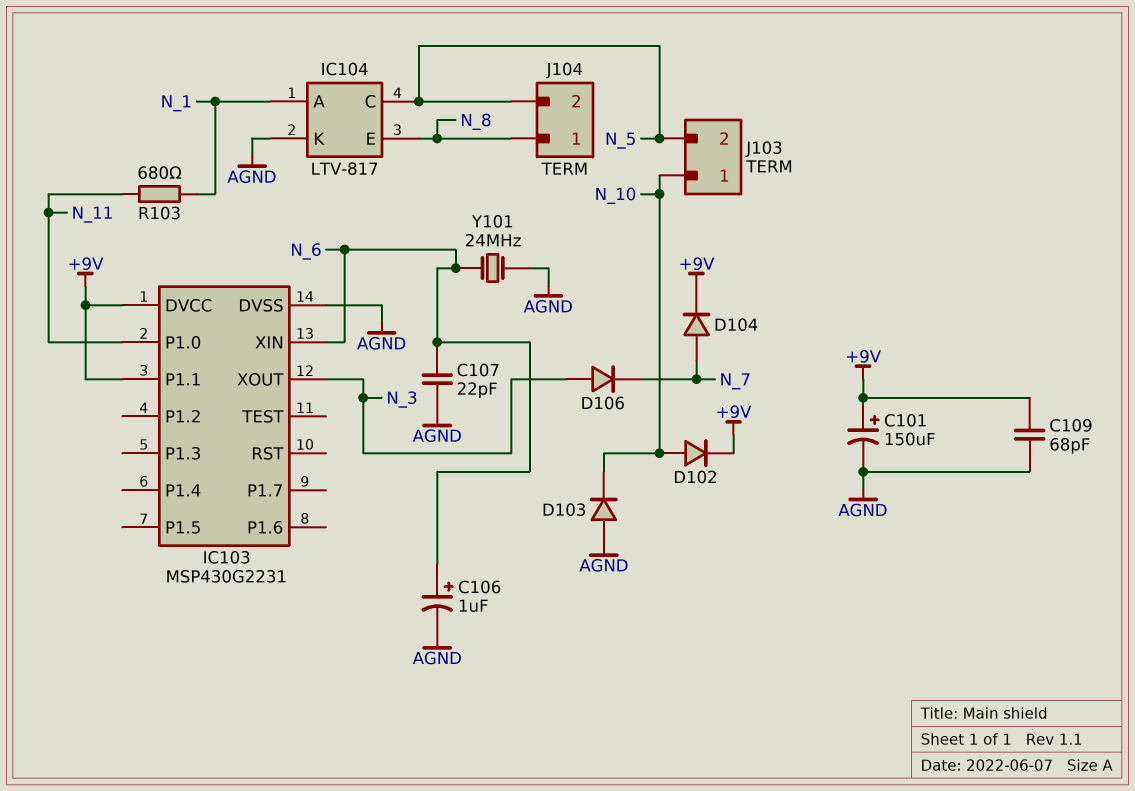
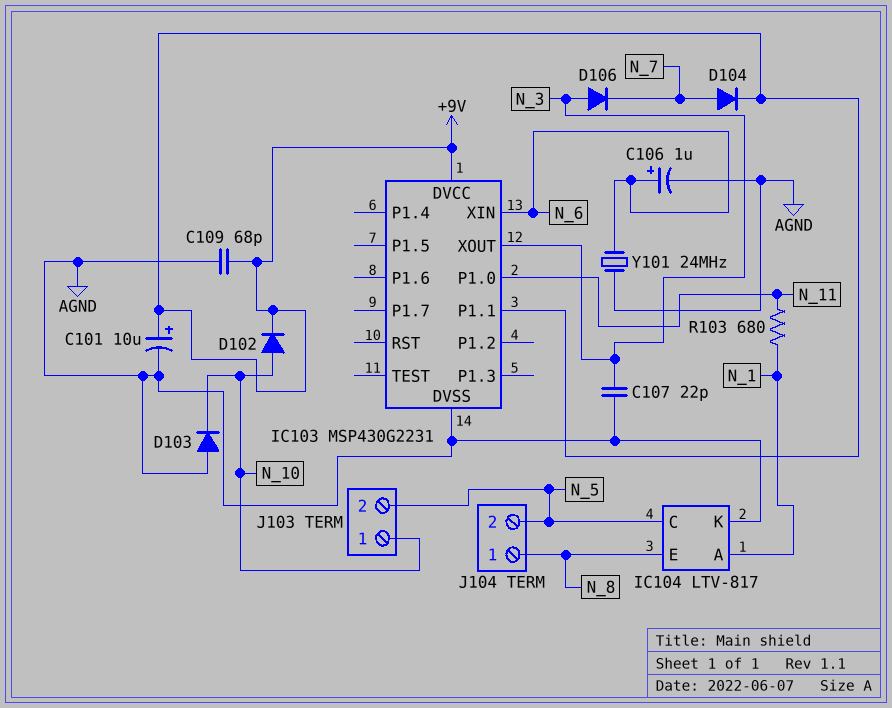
C101: 150uF (plus +9V, minus AGND) -> 10uF (plus +9V, minus AGND)
C107: 22pF (AGND, N_6) -> 22pF (AGND, N_3)

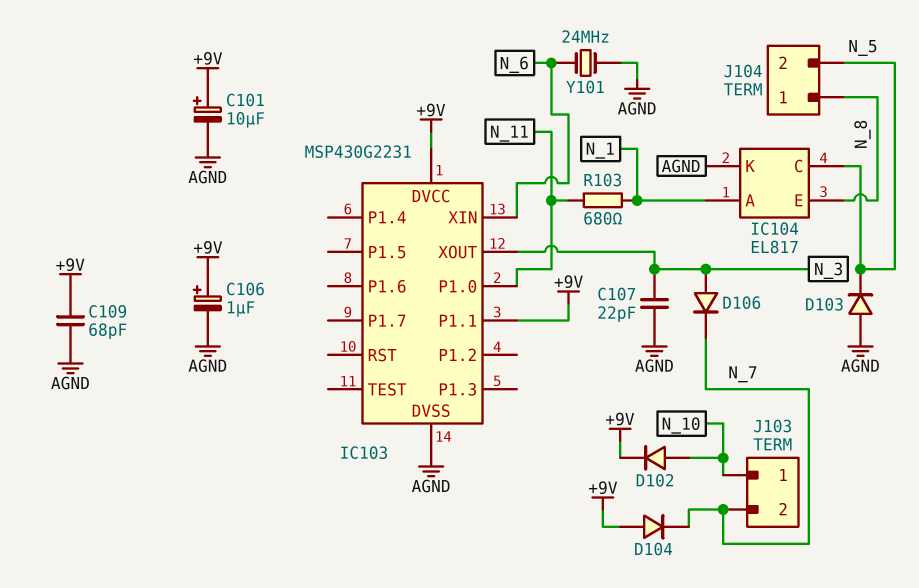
C106: 1uF (plus N_6, minus AGND) -> 1uF (plus +9V, minus AGND)
D103: diode (A AGND, K N_10) -> diode (A AGND, K N_5)
D104: diode (A N_7, K +9V) -> diode (A +9V, K N_7)
IC104: LTV-817 -> EL817
J103 pin 2: N_5 -> N_7

